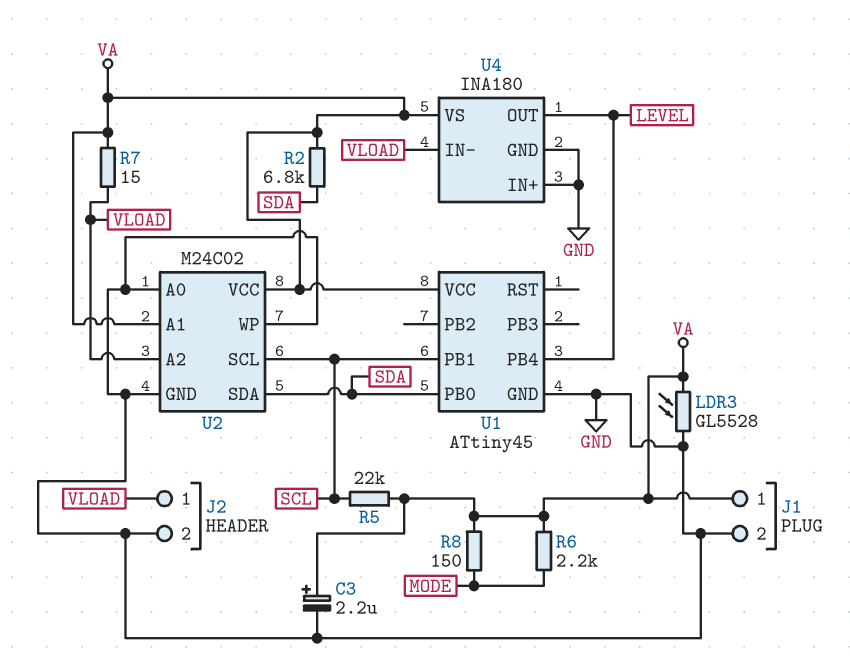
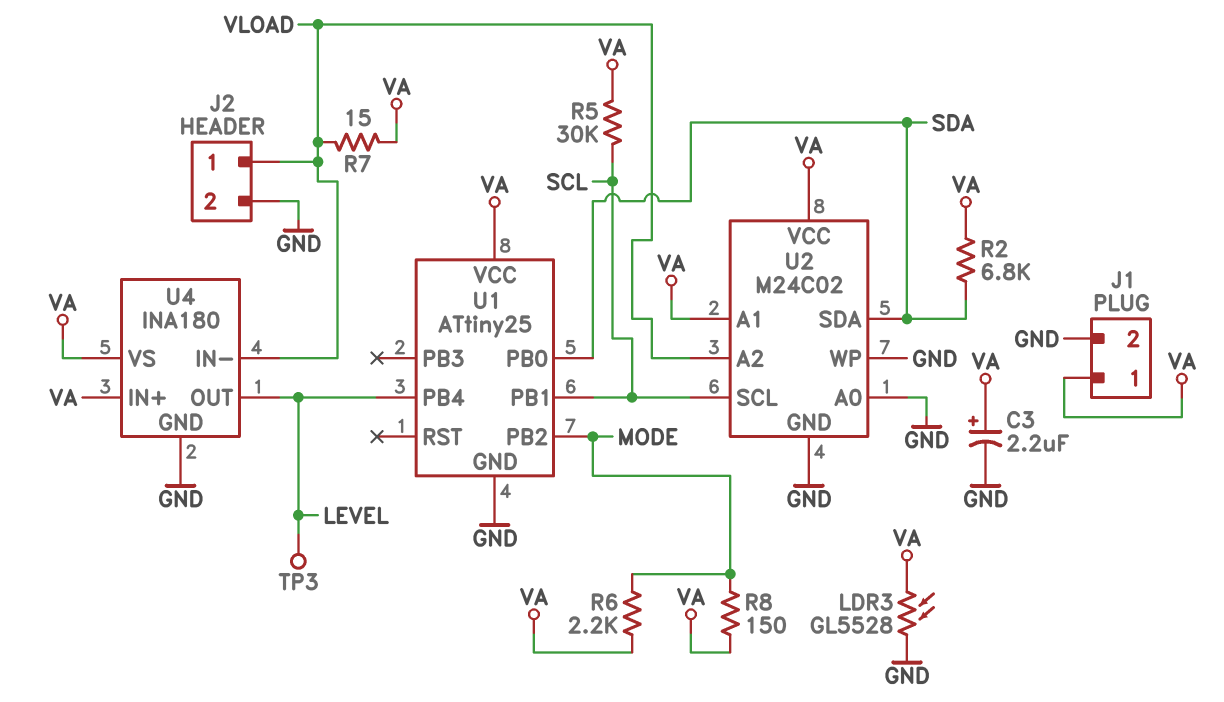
R5: 22k (SCL, VA) -> 30k (SCL, VA)
TP3: none -> test point (LEVEL)
U1: ATtiny45 -> ATtiny25
U1 pin PB2: none -> MODE
U4 pin IN+: GND -> VA

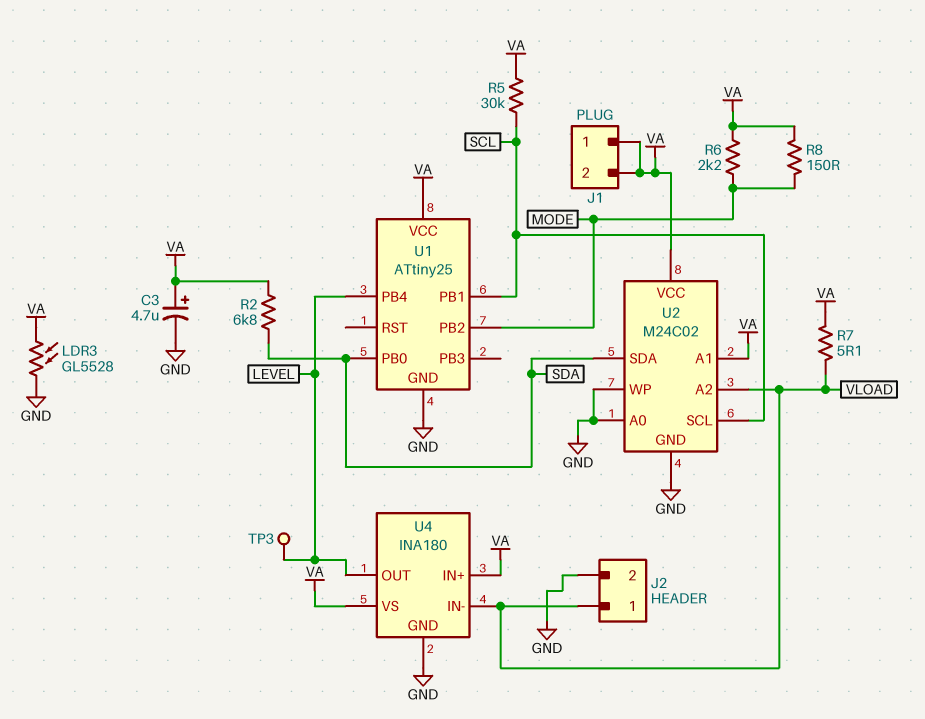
C3: 2.2uF (plus VA, minus GND) -> 4.7uF (plus VA, minus GND)
J1 pin 2: GND -> VA
R7: 15 (VA, VLOAD) -> 5.1 (VA, VLOAD)

